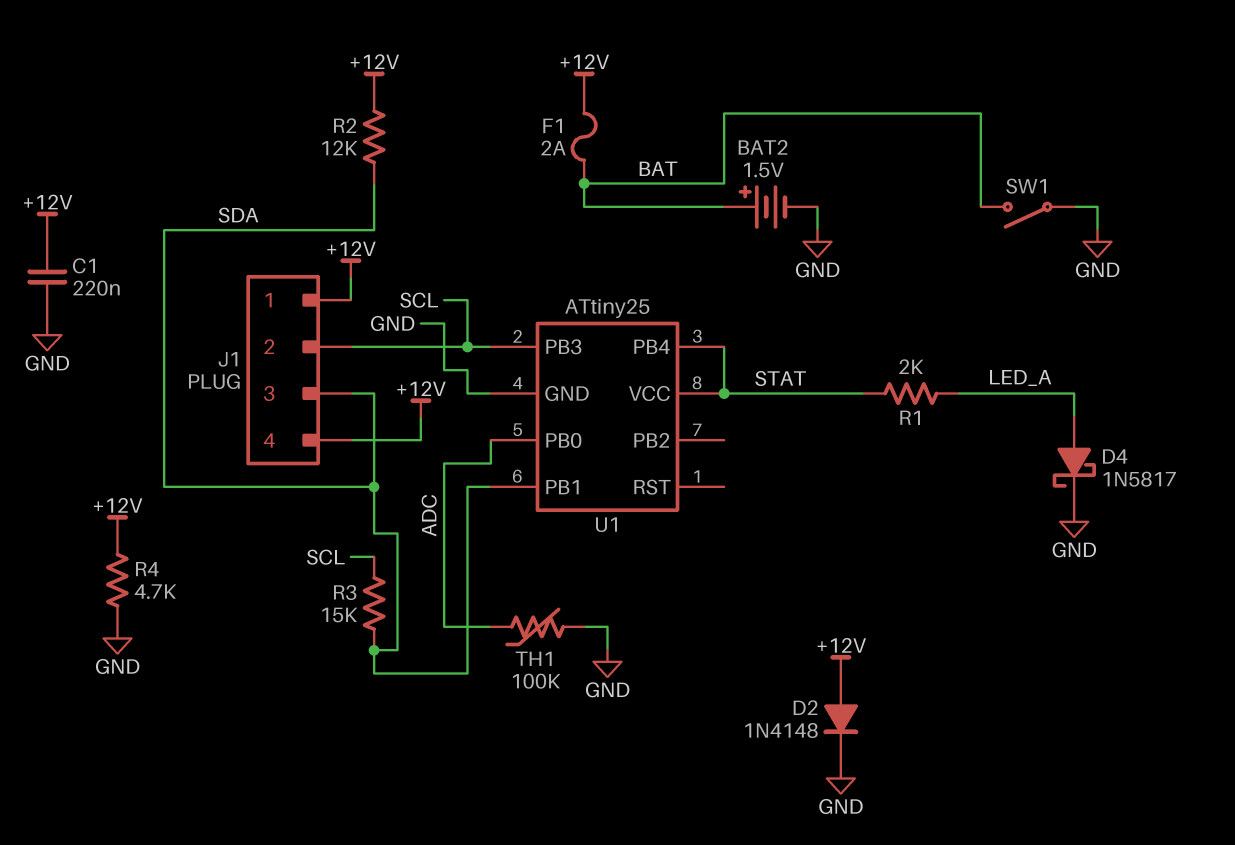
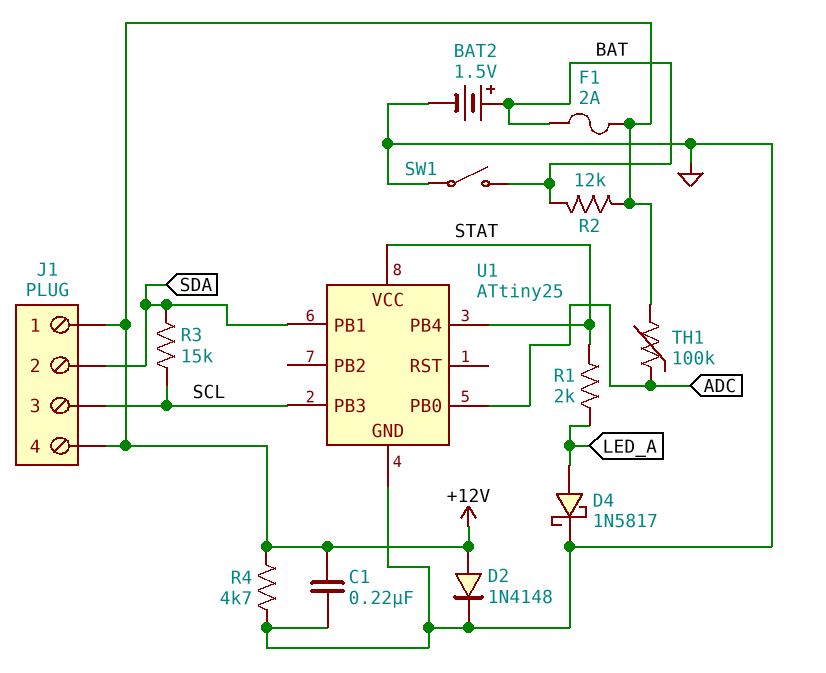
J1 pin 2: SCL -> SDA
J1 pin 3: SDA -> SCL
R2: 12k (+12V, SDA) -> 12k (+12V, BAT)
TH1: 100k (ADC, GND) -> 100k (+12V, ADC)

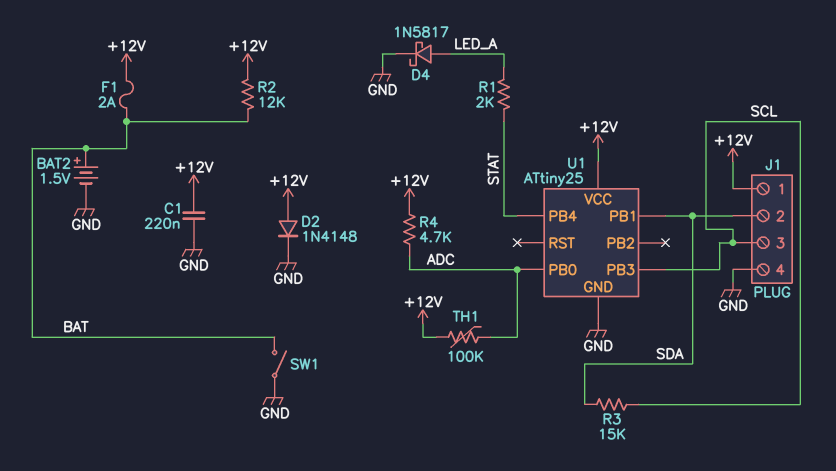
J1 pin 4: +12V -> GND
R4: 4.7k (+12V, GND) -> 4.7k (+12V, ADC)
U1 pin VCC: STAT -> +12V

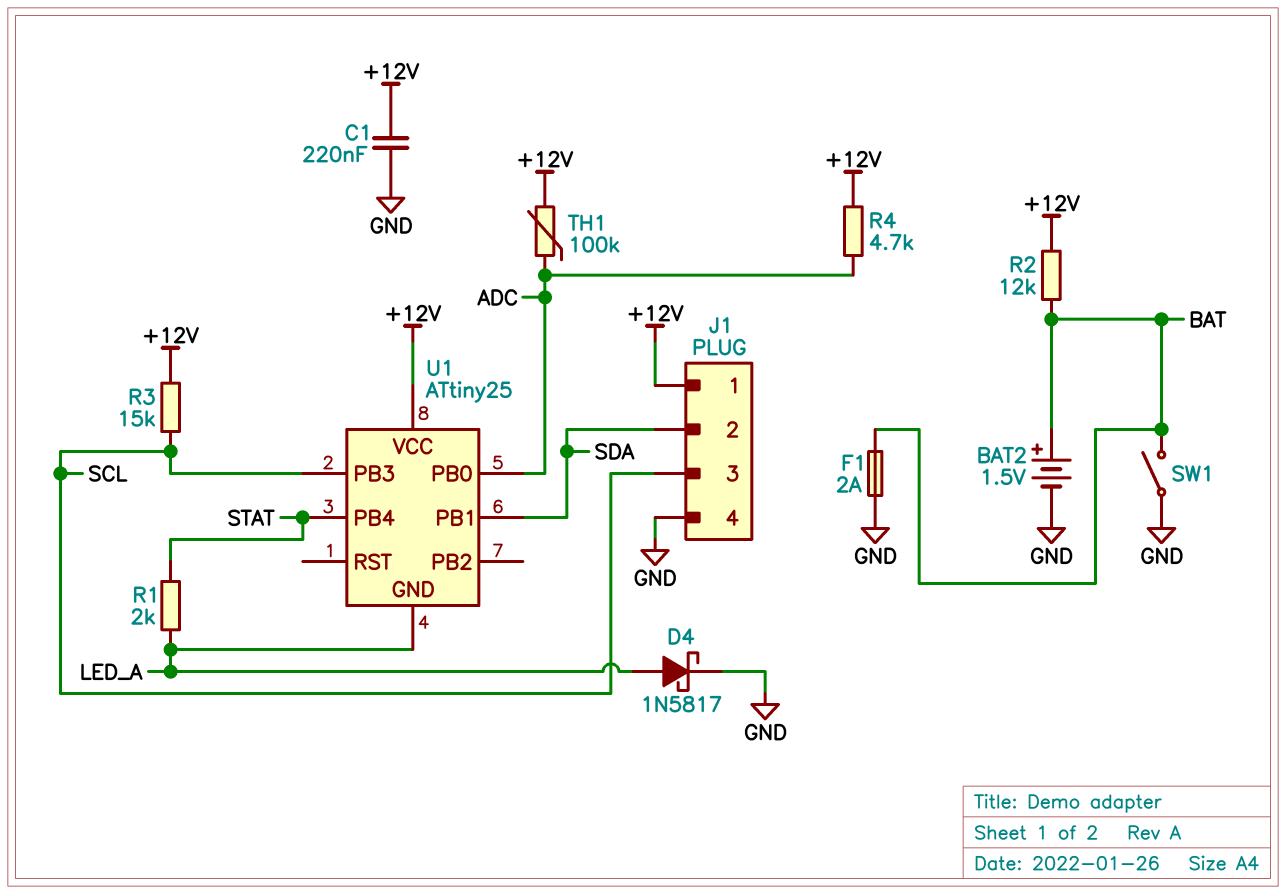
D2: diode 1N4148 (A +12V, K GND) -> none
F1: 2A (+12V, BAT) -> 2A (BAT, GND)
R3: 15k (SCL, SDA) -> 15k (+12V, SCL)
U1 pin GND: GND -> LED_A

